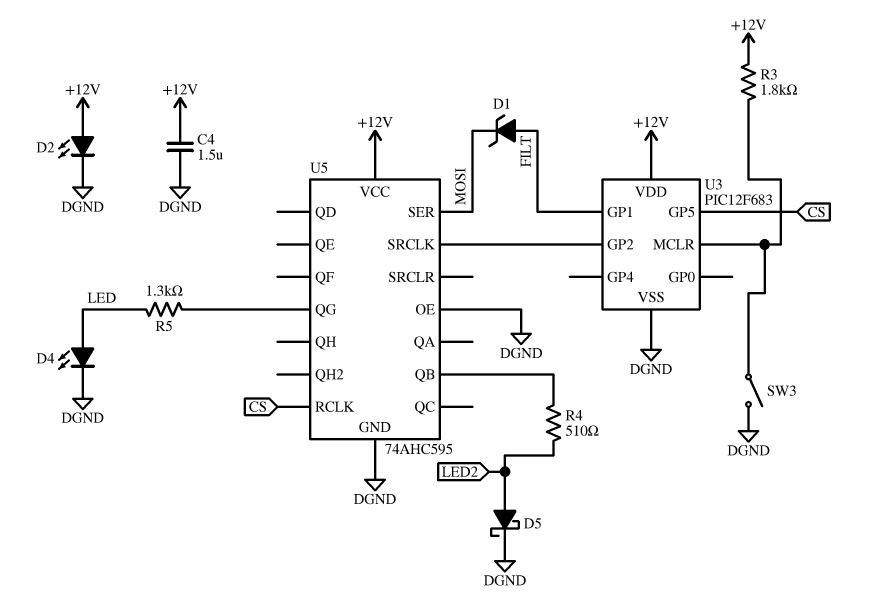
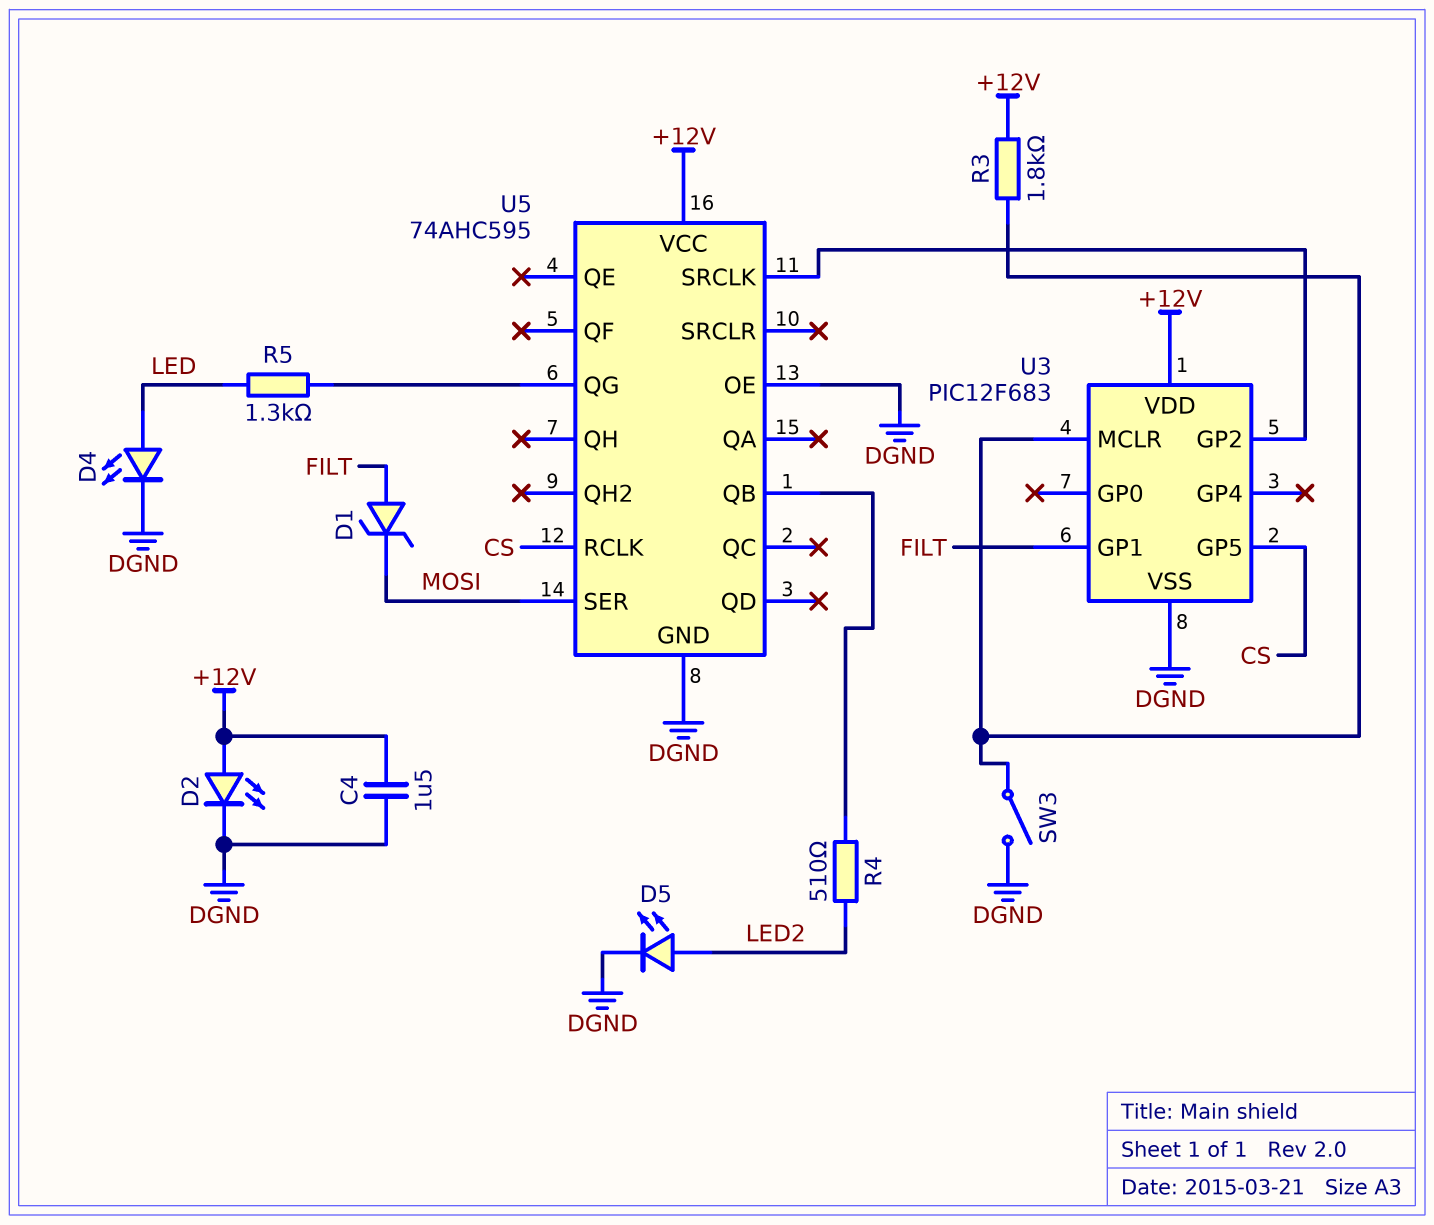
D5: schottky (A LED2, K DGND) -> LED (A LED2, K DGND)

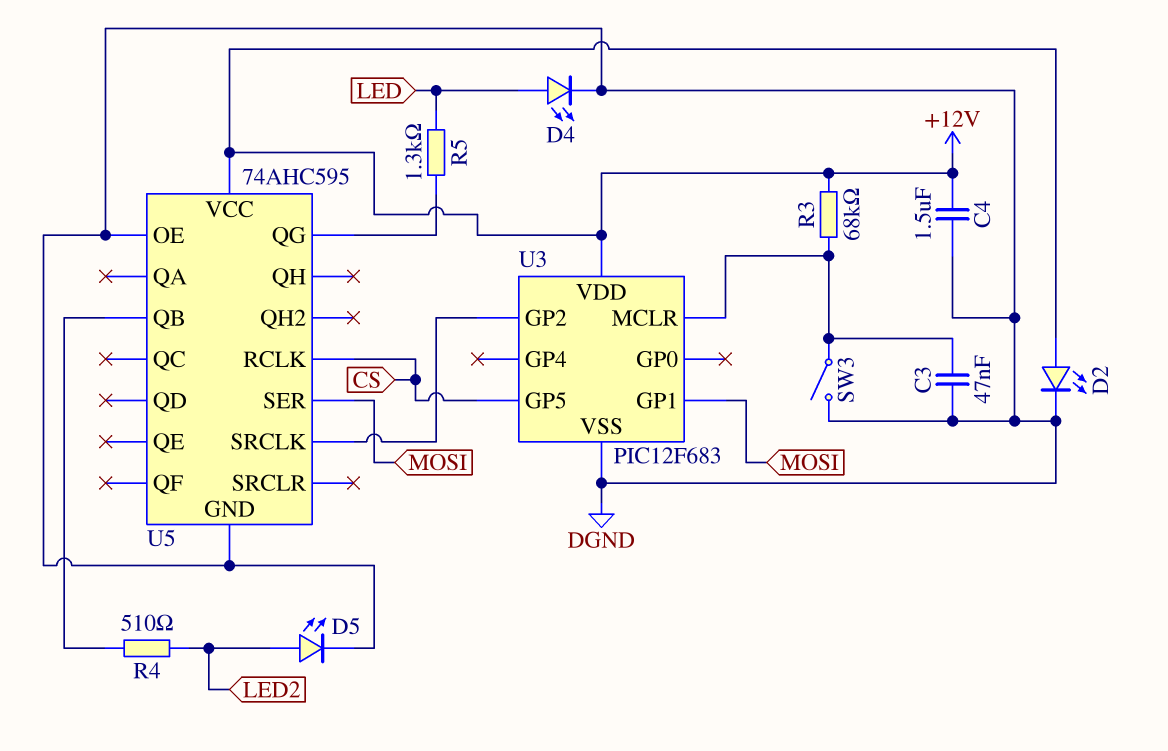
C3: none -> 47nF (DGND, U3/MCLR)
D1: zener (A FILT, K MOSI) -> none
R3: 1.8k (+12V, U3/MCLR) -> 68k (+12V, U3/MCLR)
U3 pin GP1: FILT -> MOSI

